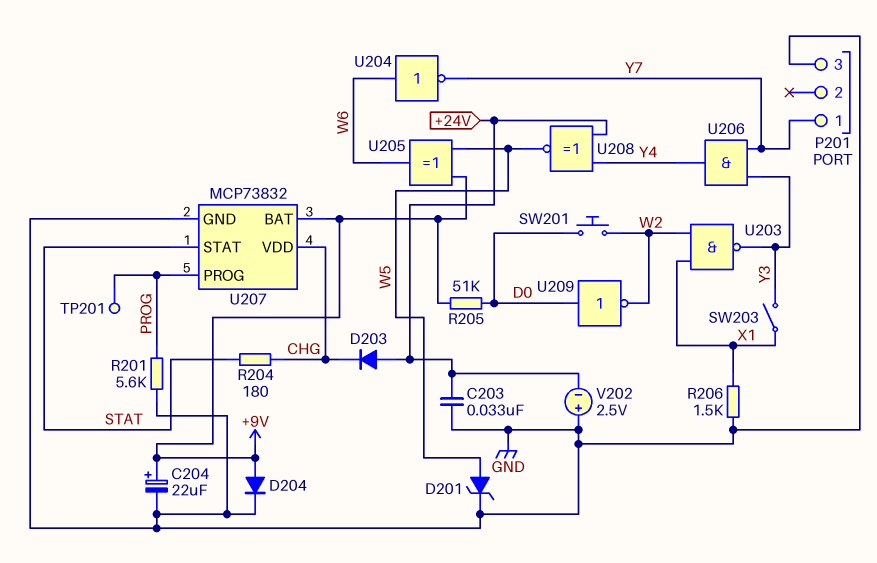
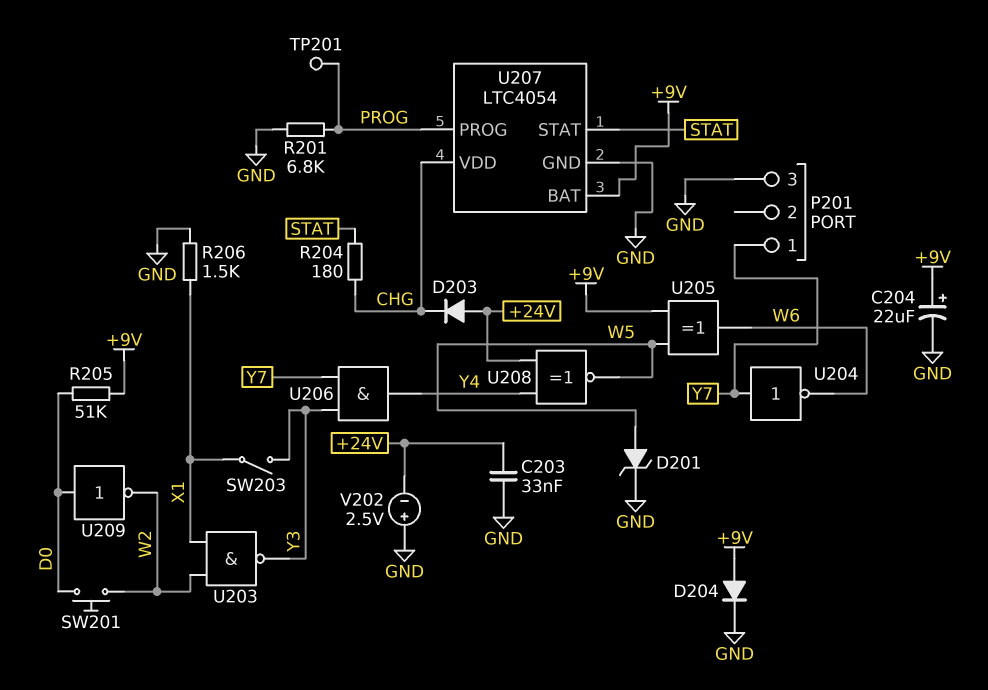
R201: 5.6k (GND, PROG) -> 6.8k (GND, PROG)
U204: NOT (in W6, out Y7) -> NOT (in Y7, out W6)
U207: MCP73832 -> LTC4054

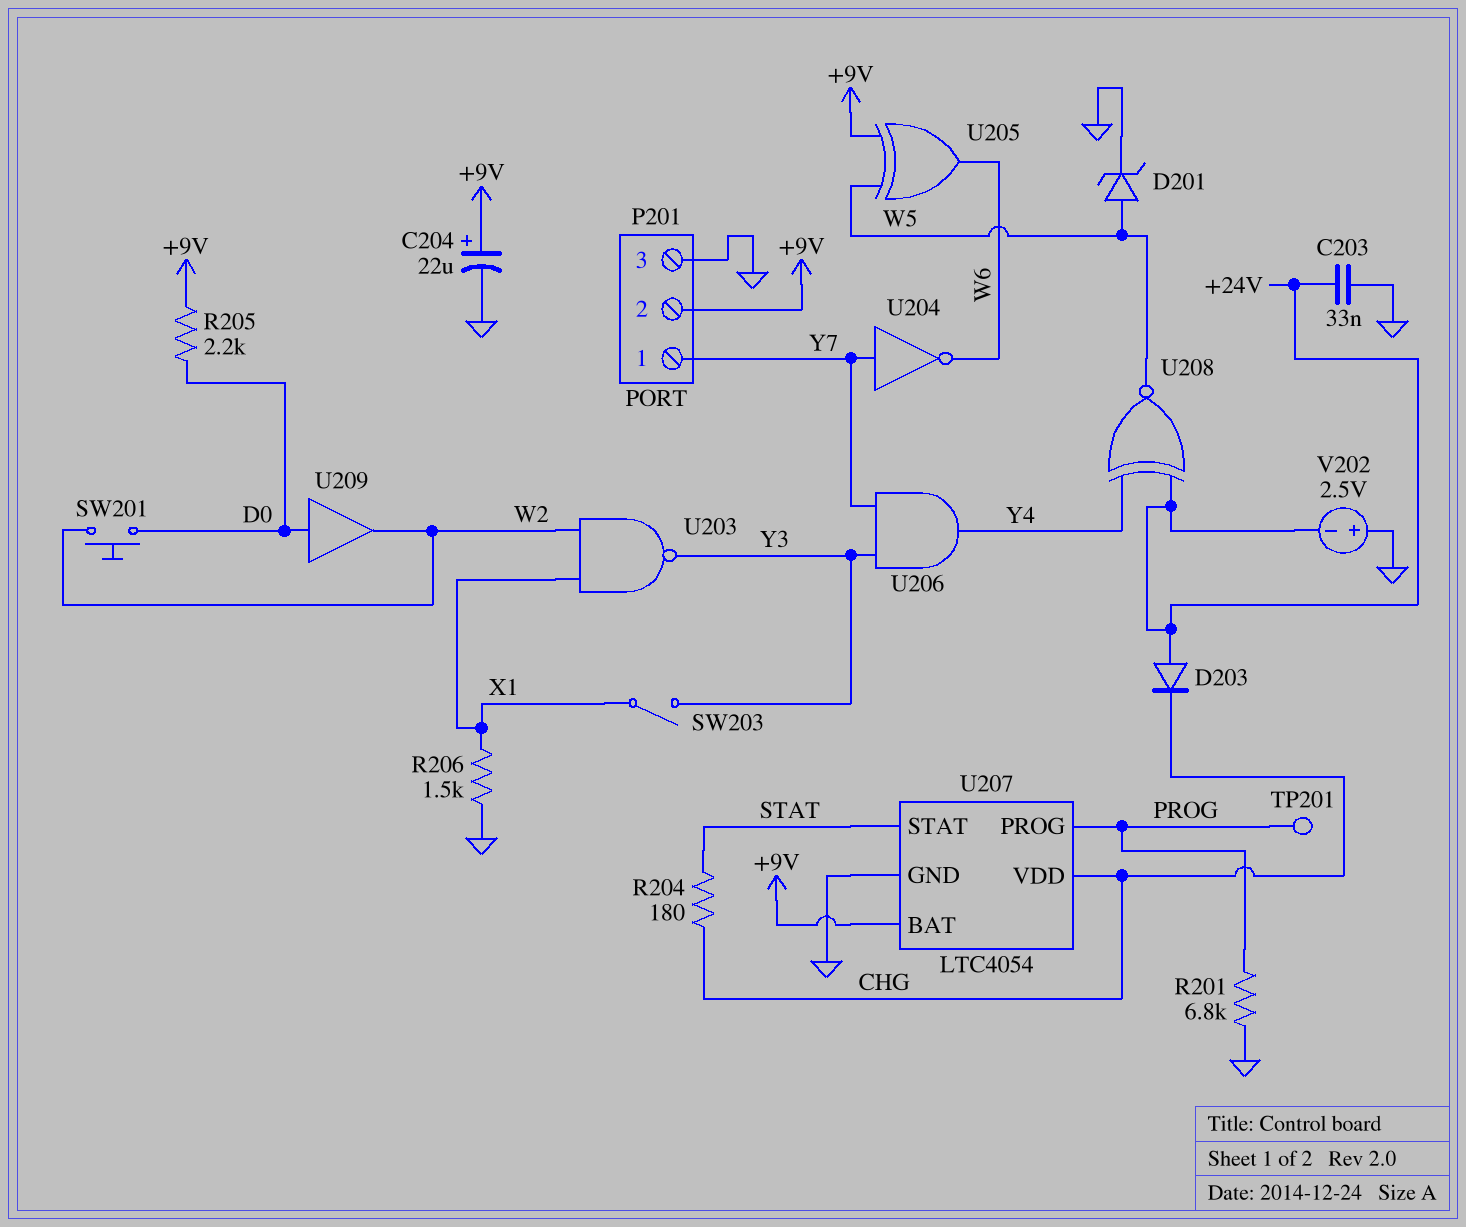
D204: diode (A +9V, K GND) -> none
P201 pin 2: none -> +9V
R205: 51k (+9V, D0) -> 2.2k (+9V, D0)
U209: NOT (in D0, out W2) -> buffer (in D0, out W2)

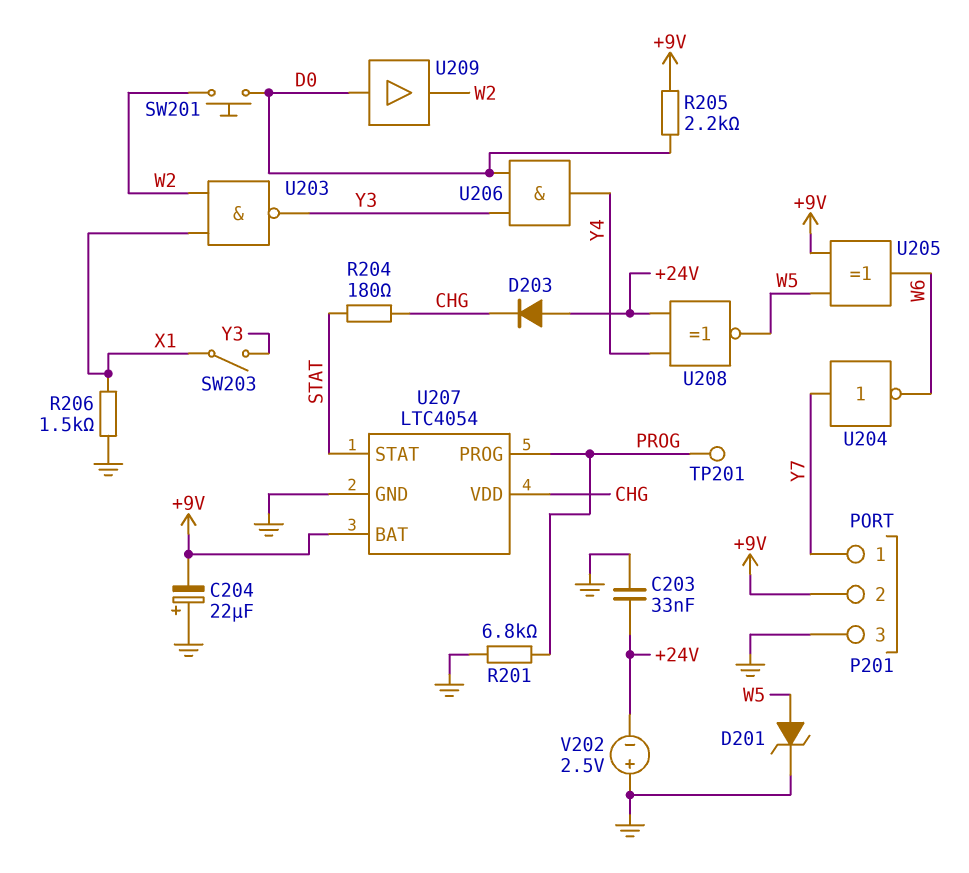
C204: 22uF (plus +9V, minus GND) -> 22uF (plus GND, minus +9V)
U206: AND (in Y3, in Y7, out Y4) -> AND (in D0, in Y3, out Y4)

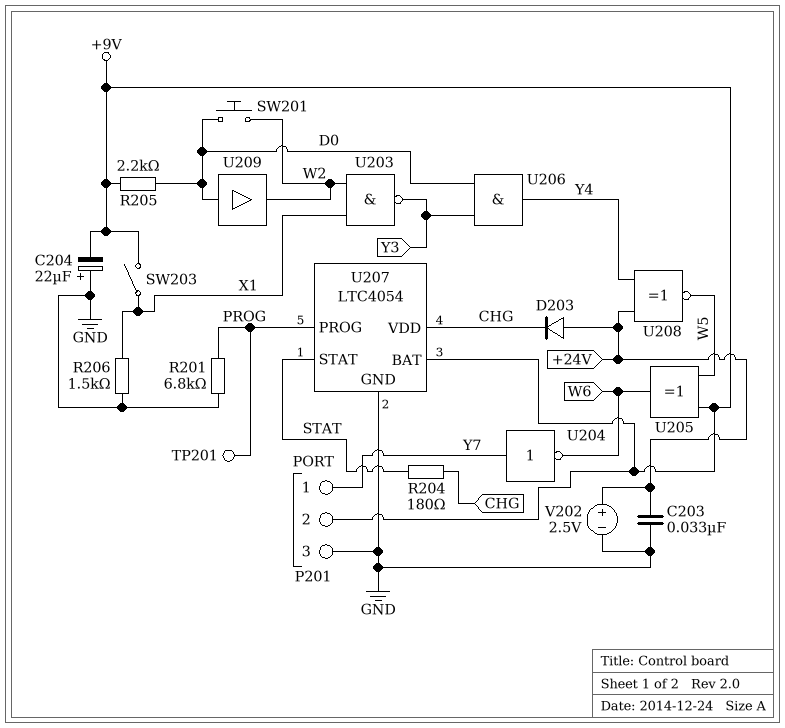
D201: zener (A W5, K GND) -> none
SW203: switch (X1, Y3) -> switch (+9V, X1)
V202: 2.5V (plus GND, minus +24V) -> 2.5V (plus +24V, minus GND)

